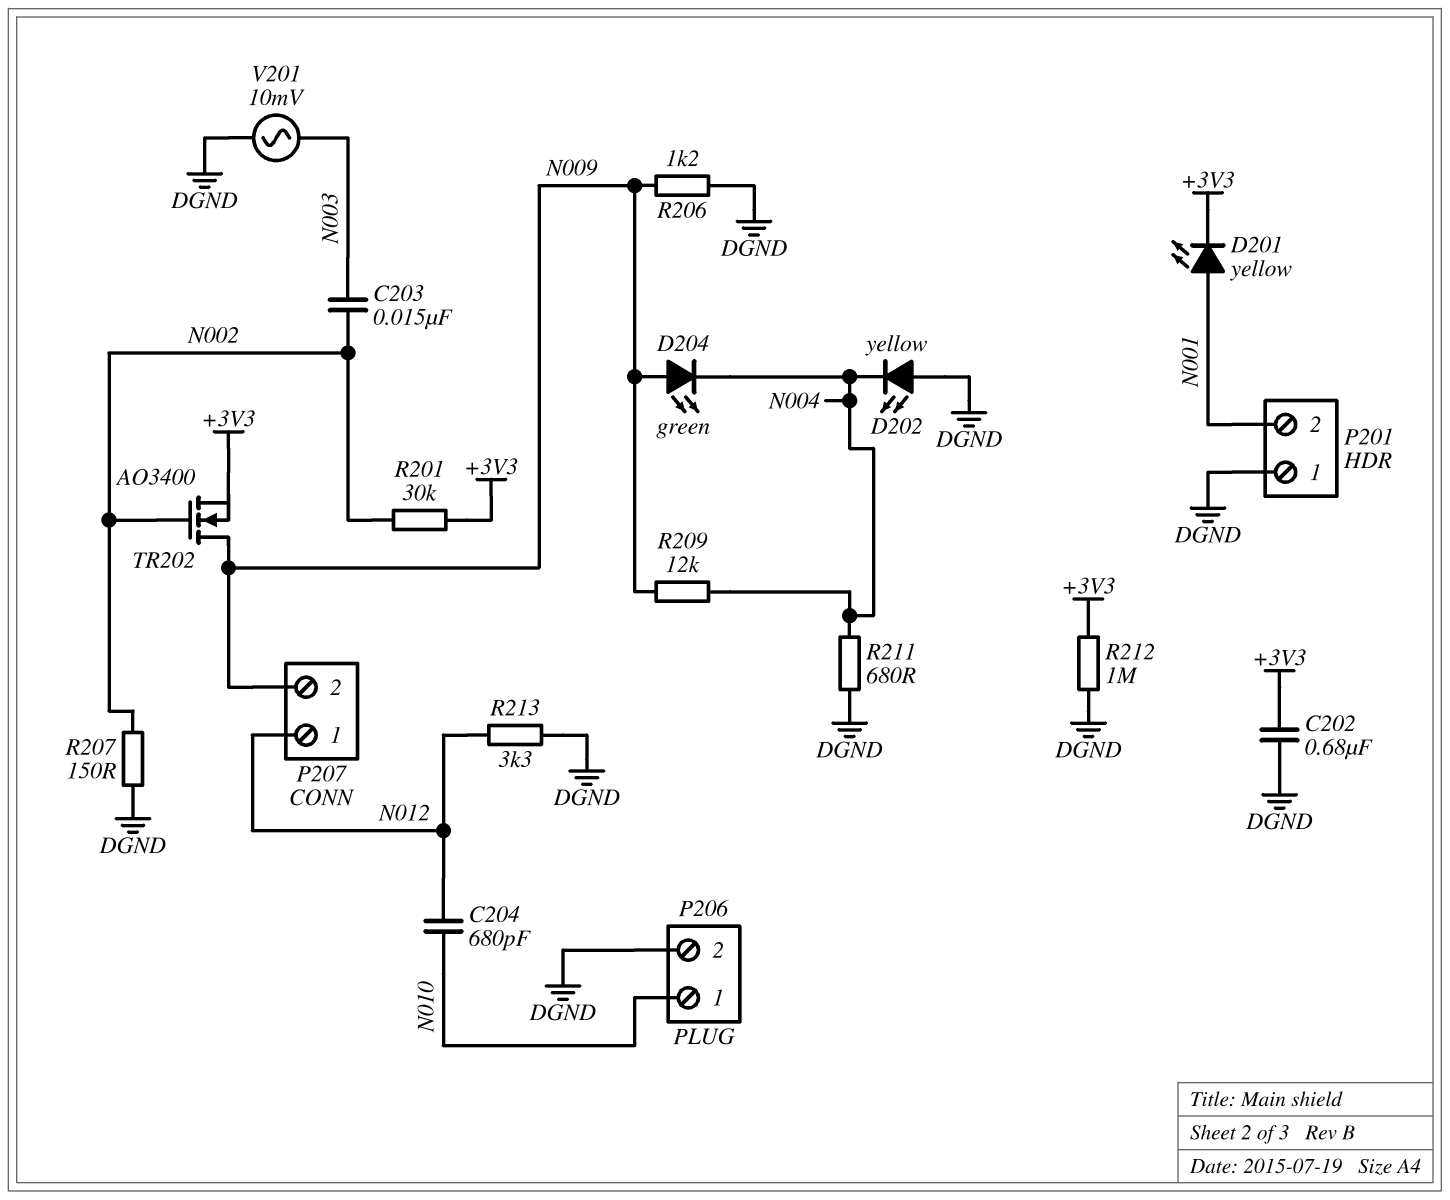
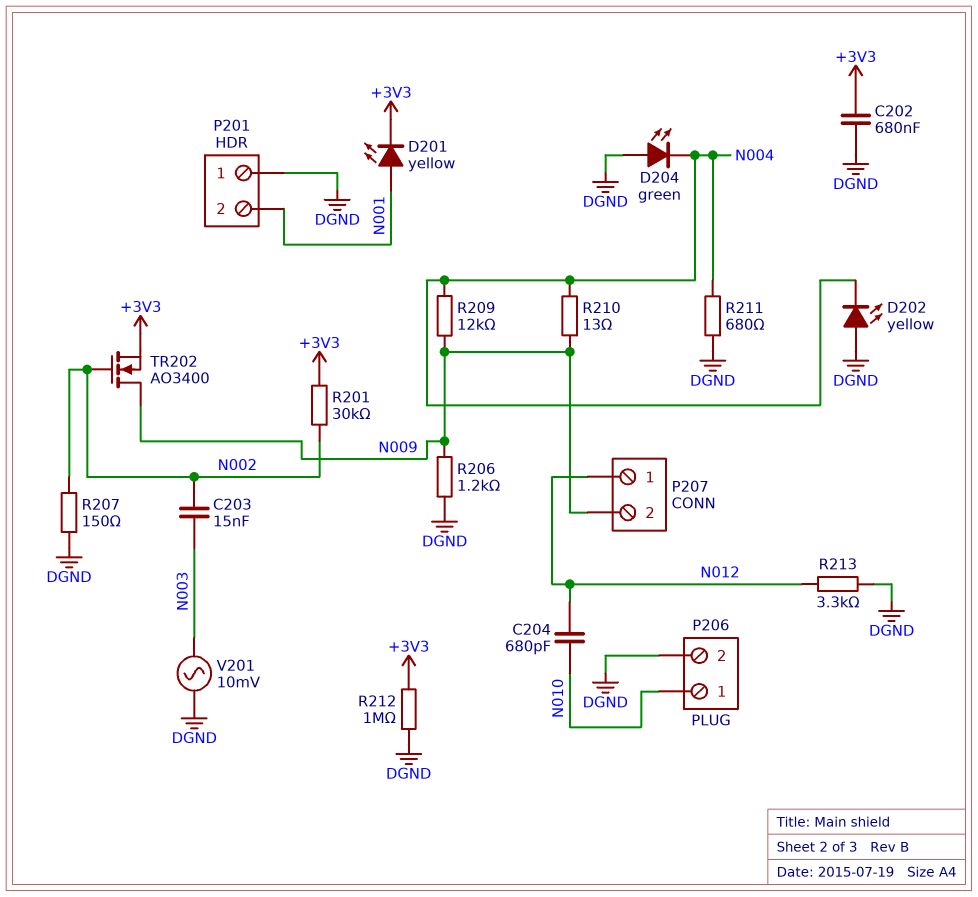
D204: LED green (A N009, K N004) -> LED green (A DGND, K N004)
R210: none -> 13 (N004, N009)

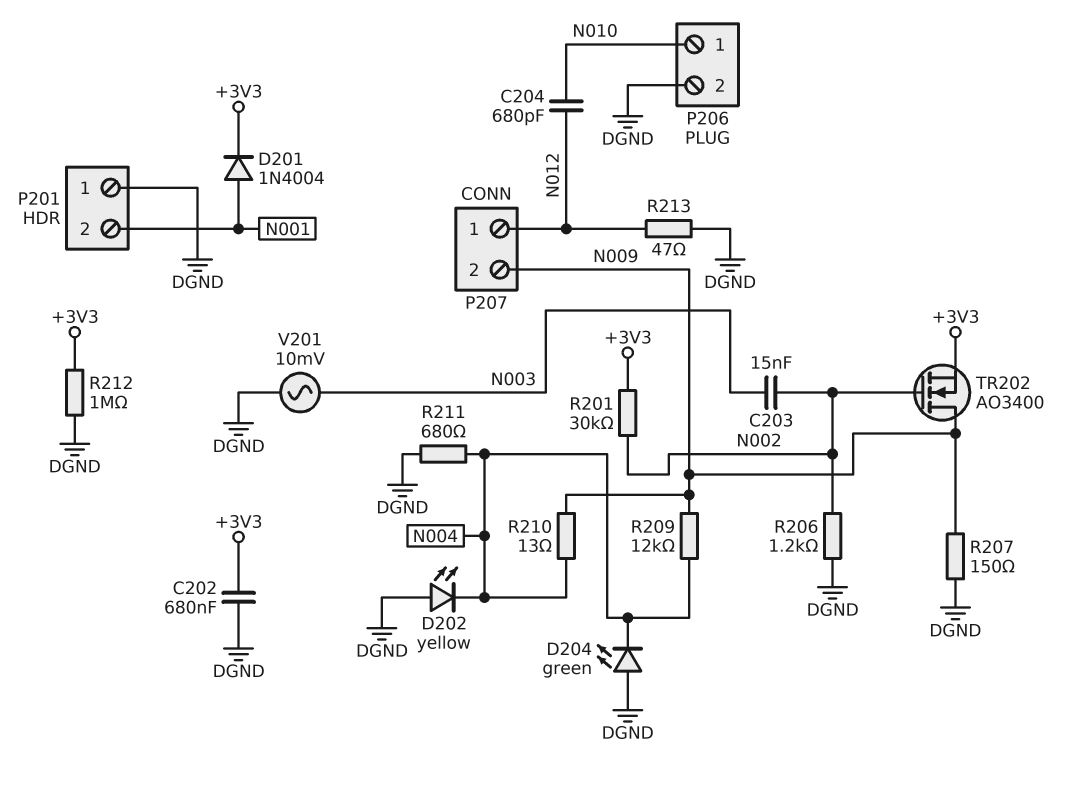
D201: LED yellow (A N001, K +3V3) -> diode 1N4004 (A N001, K +3V3)
R206: 1.2k (DGND, N009) -> 1.2k (DGND, N002)
R207: 150 (DGND, N002) -> 150 (DGND, N009)
R213: 3.3k (DGND, N012) -> 47 (DGND, N012)

